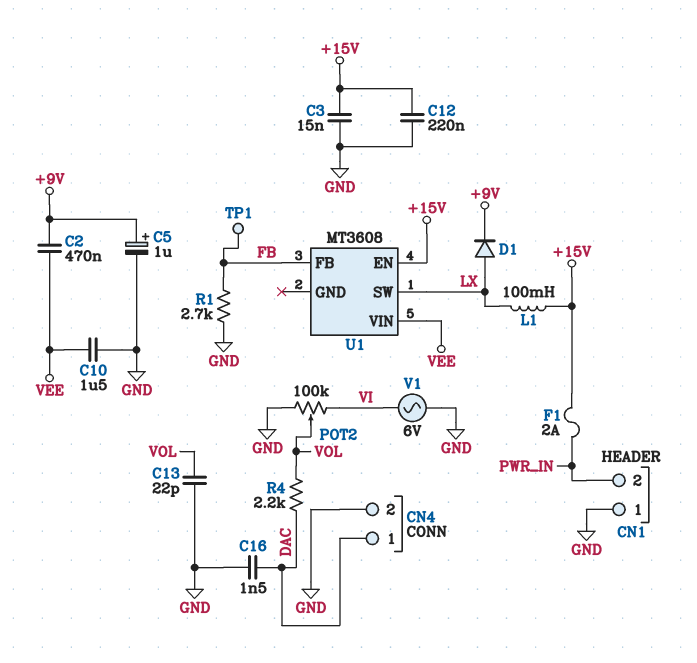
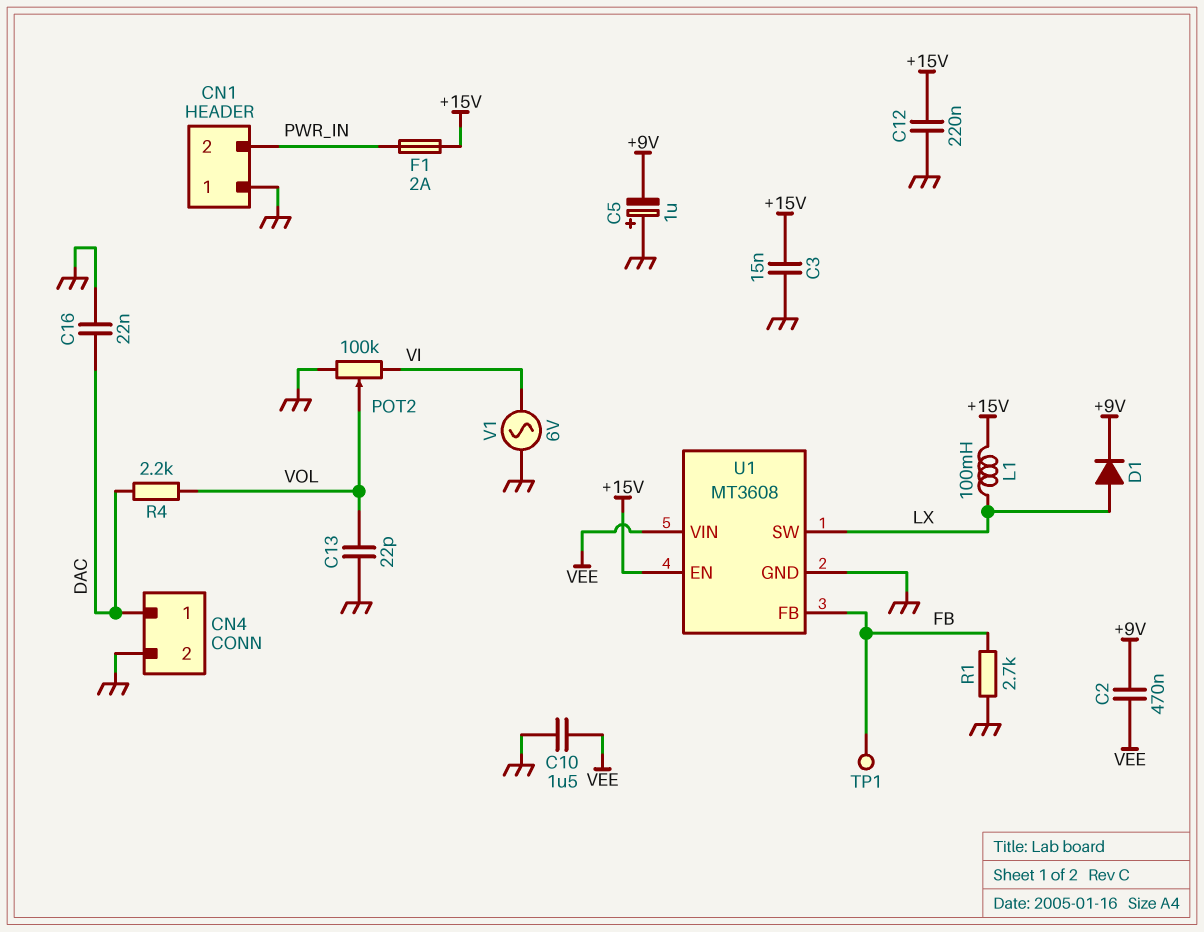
C5: 1uF (plus +9V, minus GND) -> 1uF (plus GND, minus +9V)
C16: 1.5nF (DAC, GND) -> 22nF (DAC, GND)
U1 pin GND: none -> GND

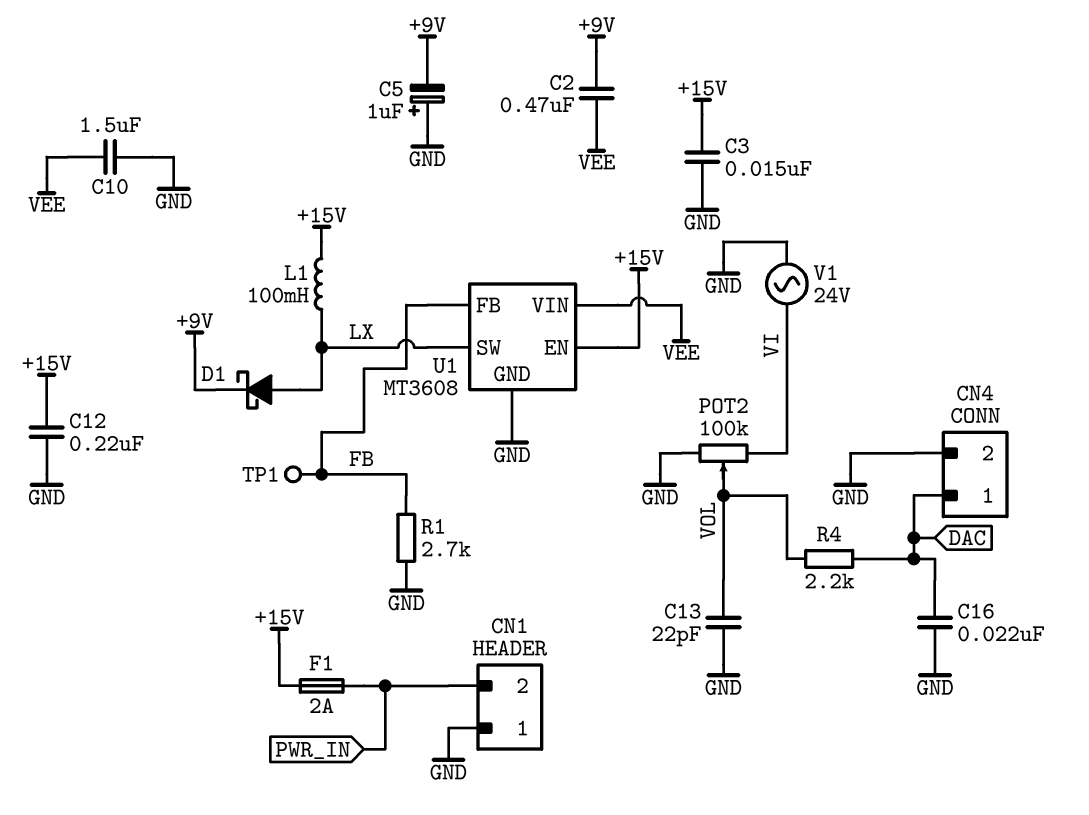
D1: diode (A LX, K +9V) -> schottky (A LX, K +9V)
V1: AC 6V (GND, VI) -> AC 24V (GND, VI)

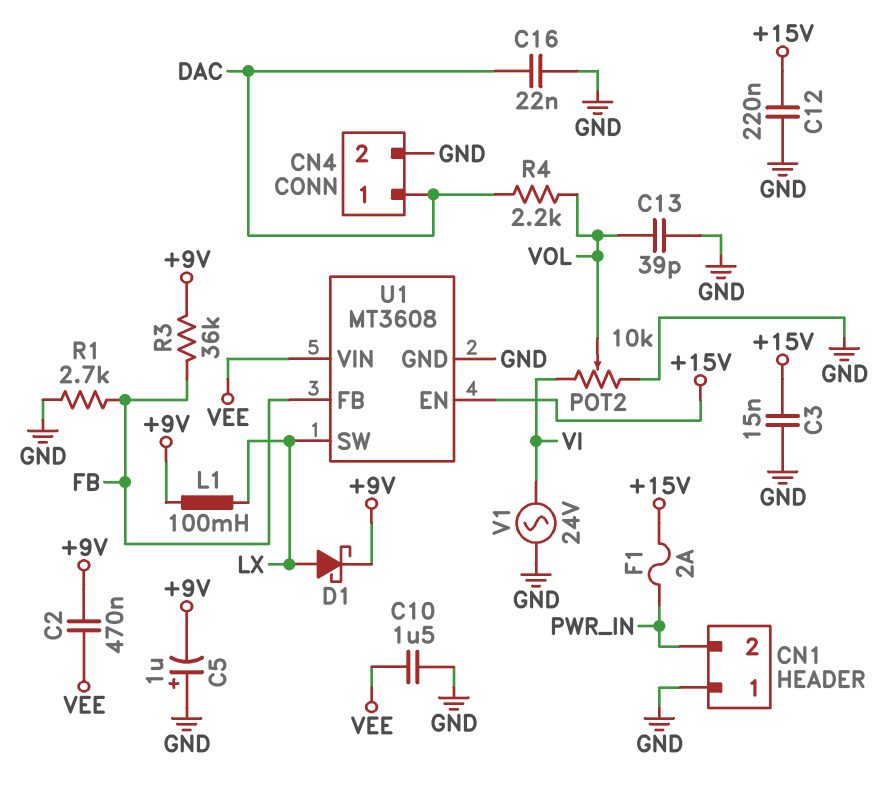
C13: 22pF (GND, VOL) -> 39pF (GND, VOL)
L1: 100mH (+15V, LX) -> 100mH (+9V, LX)
POT2: 100k (GND, VI, wiper VOL) -> 10k (GND, VI, wiper VOL)
R3: none -> 36k (+9V, FB)
TP1: test point (FB) -> none

